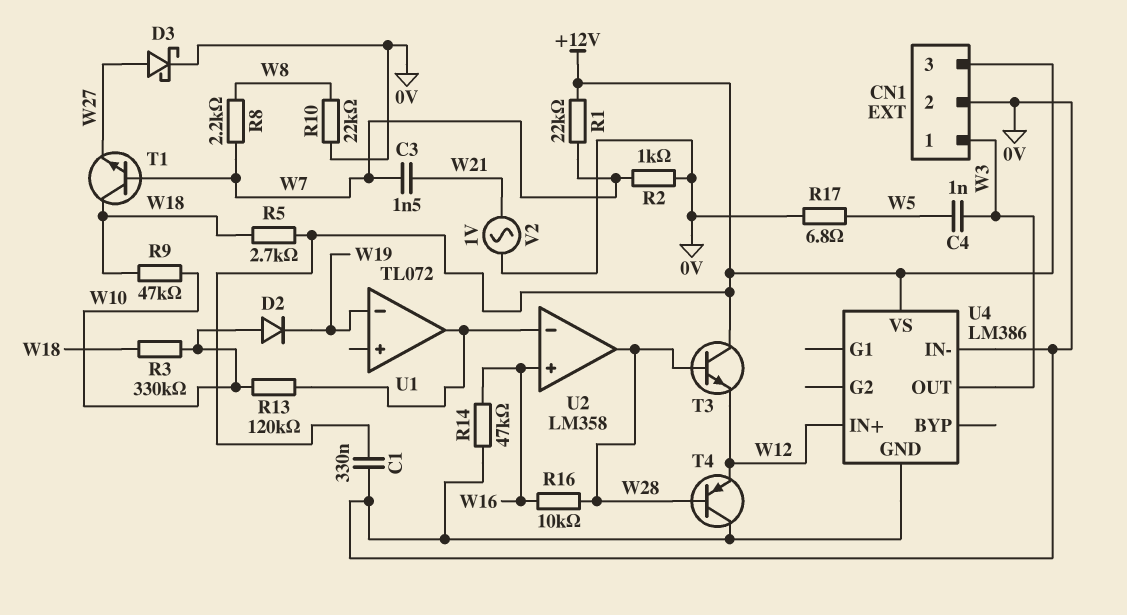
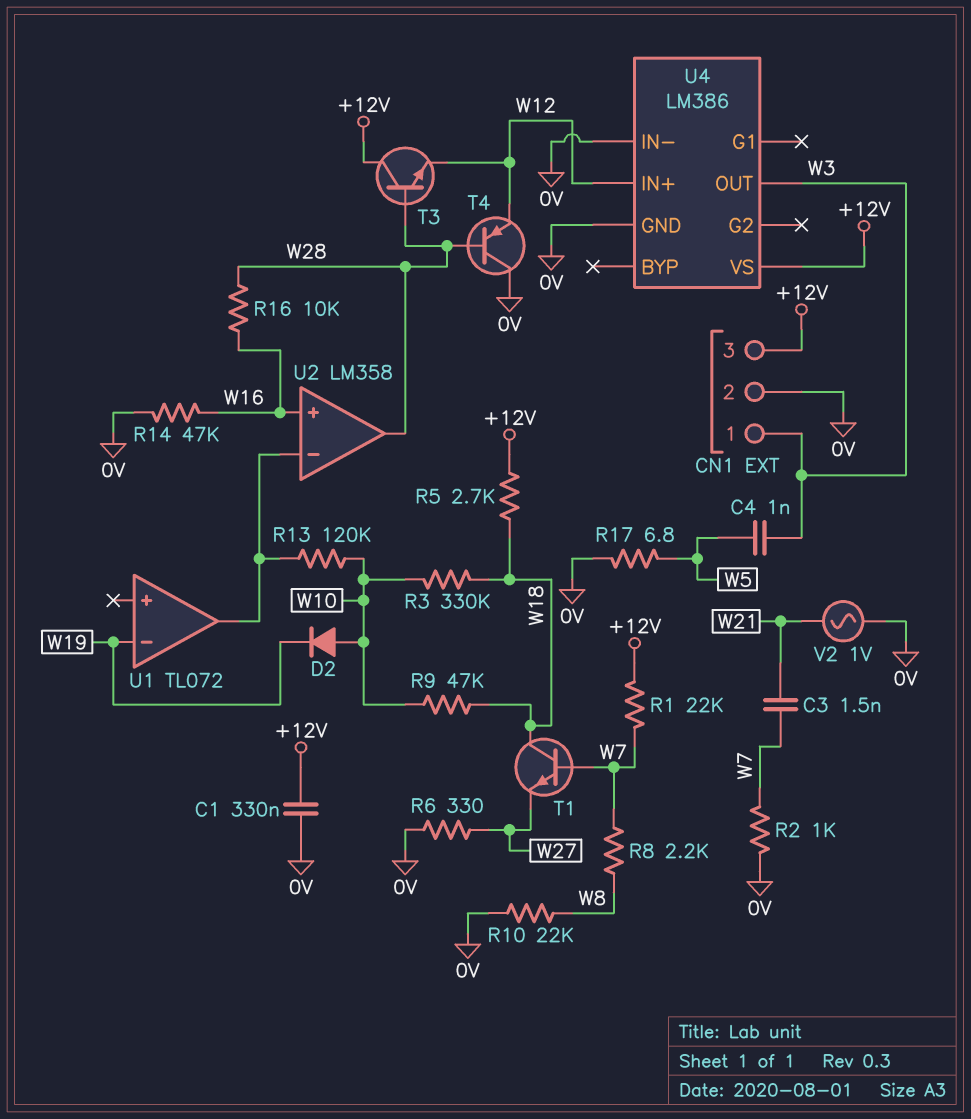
D3: schottky (A W27, K 0V) -> none
R6: none -> 330 (0V, W27)

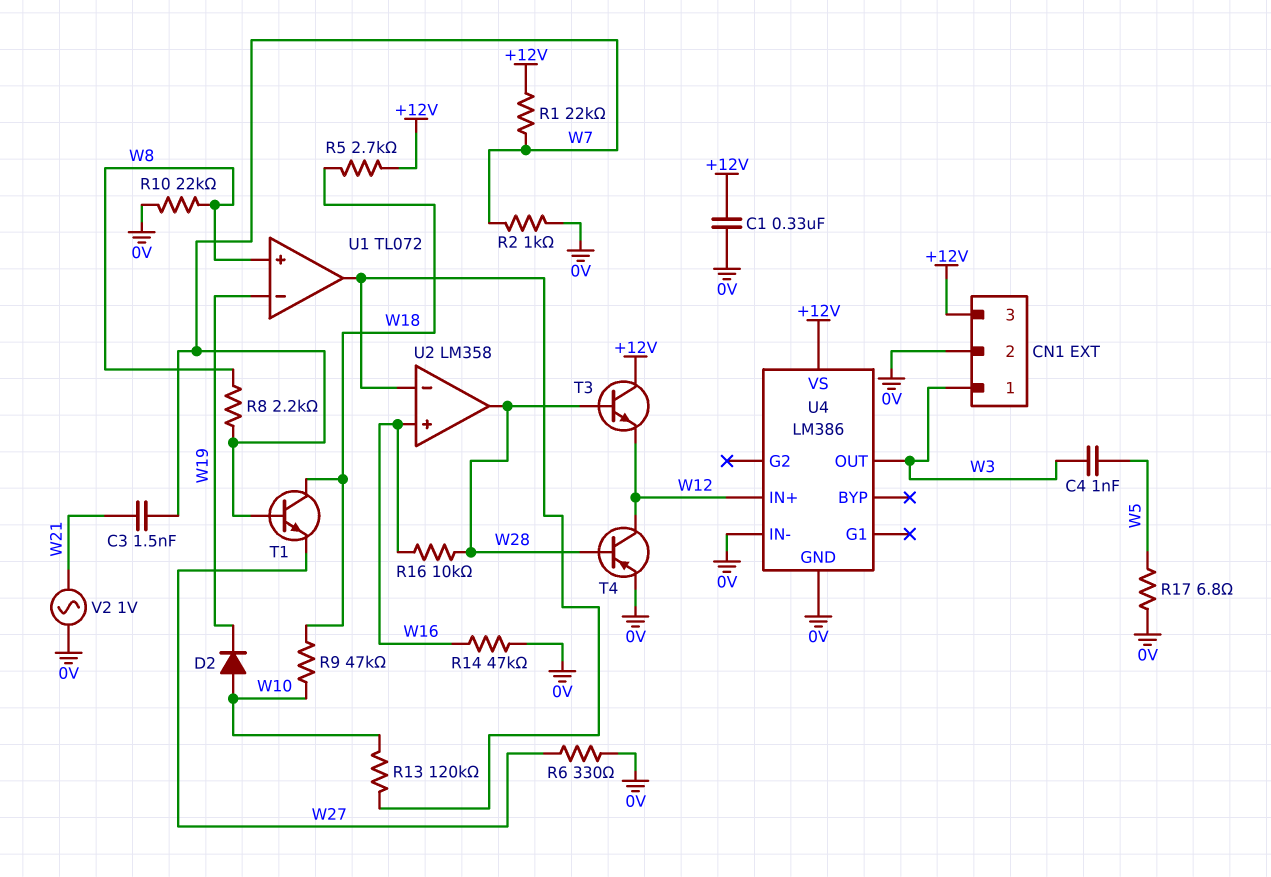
R3: 330k (W10, W18) -> none
T4: PNP (B W28, C 0V, E W12) -> PNP (B W28, C W12, E 0V)
U1 pin in+: none -> W8

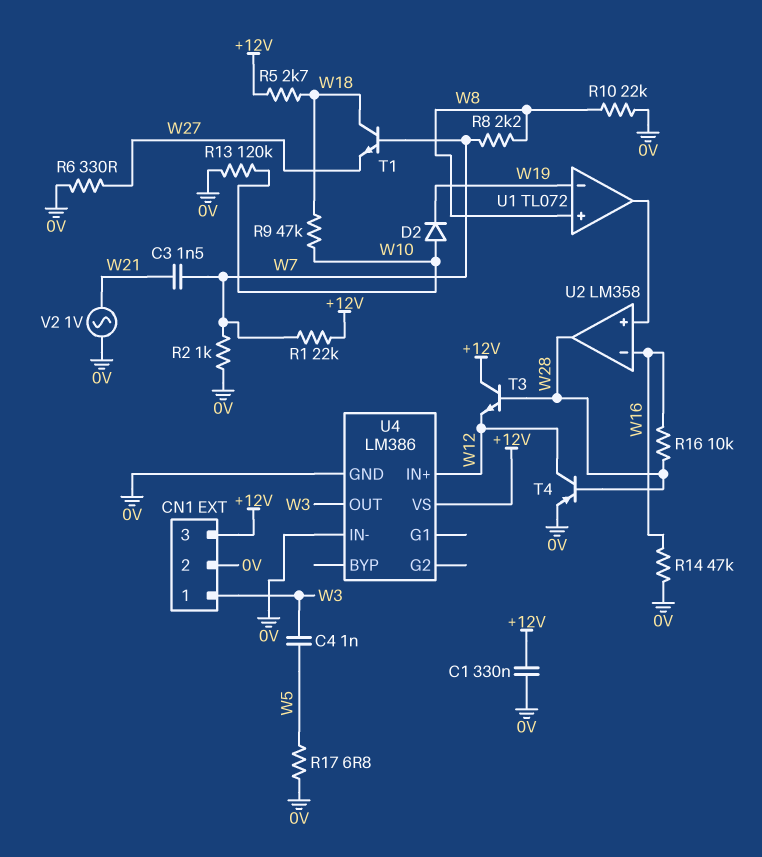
R13: 120k (U1/out, W10) -> 120k (0V, W10)
U2 pin in+: W16 -> U1/out
U2 pin in-: U1/out -> W16

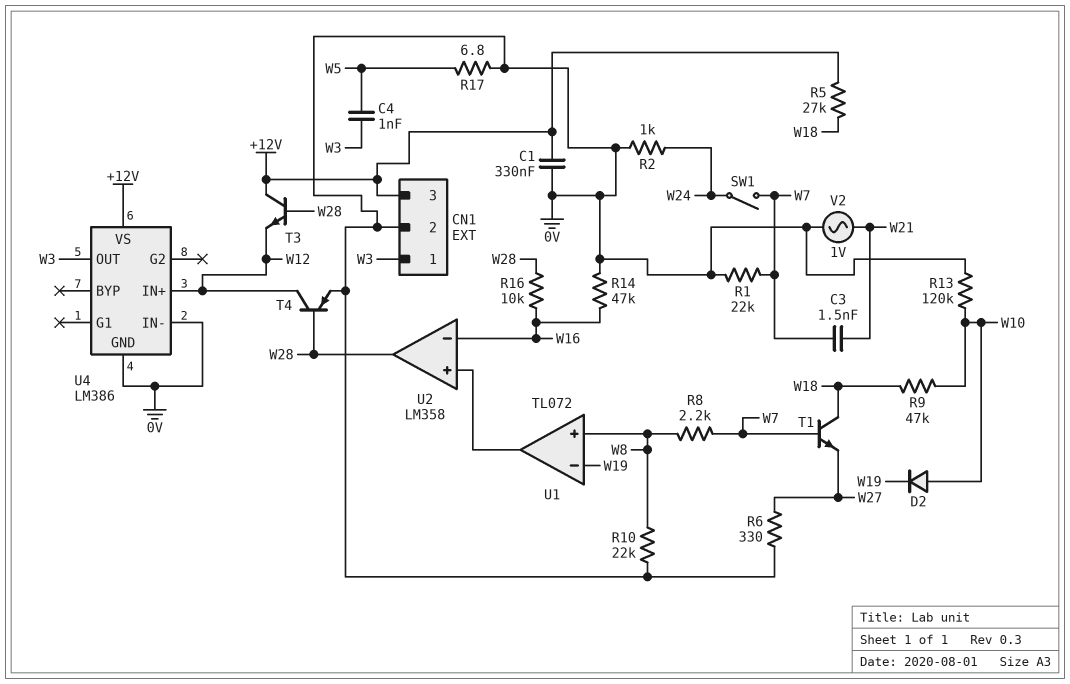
R1: 22k (+12V, W7) -> 22k (0V, W7)
R2: 1k (0V, W7) -> 1k (0V, W24)
R5: 2.7k (+12V, W18) -> 27k (+12V, W18)
SW1: none -> switch (W7, W24)

